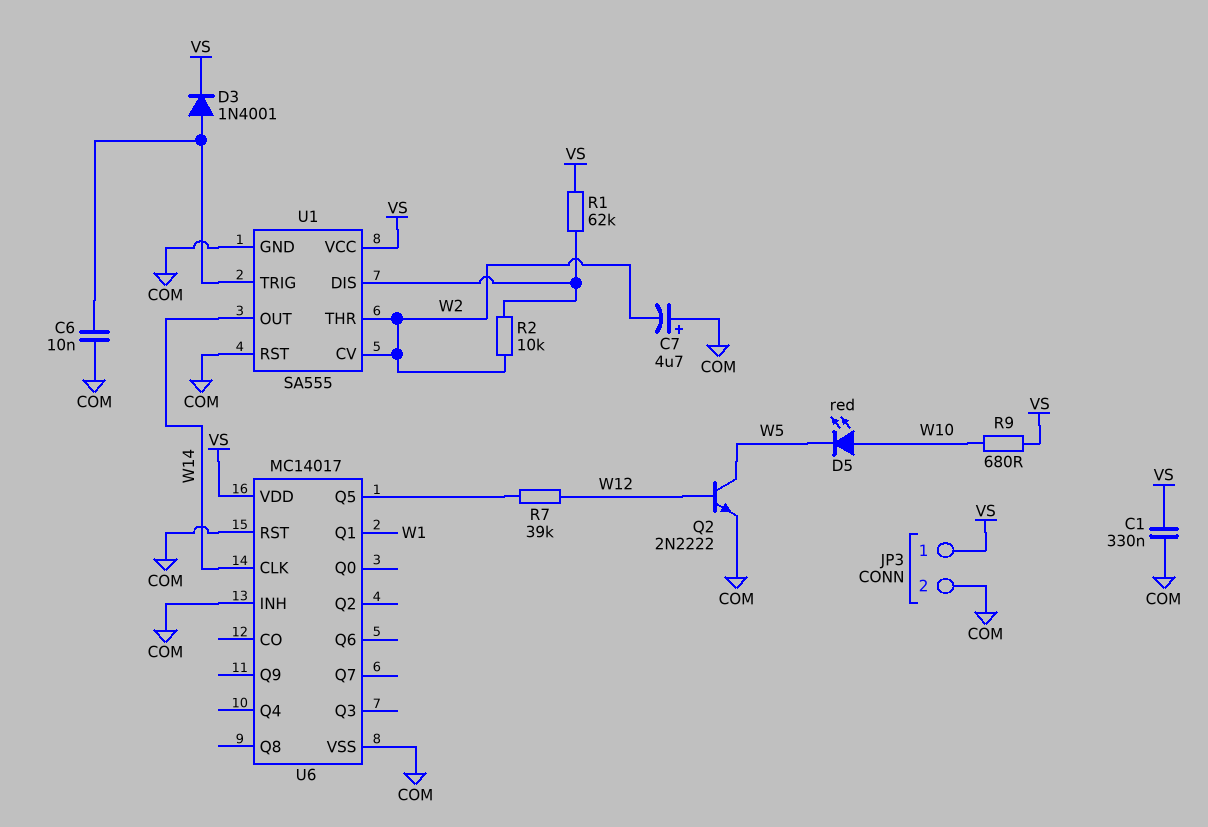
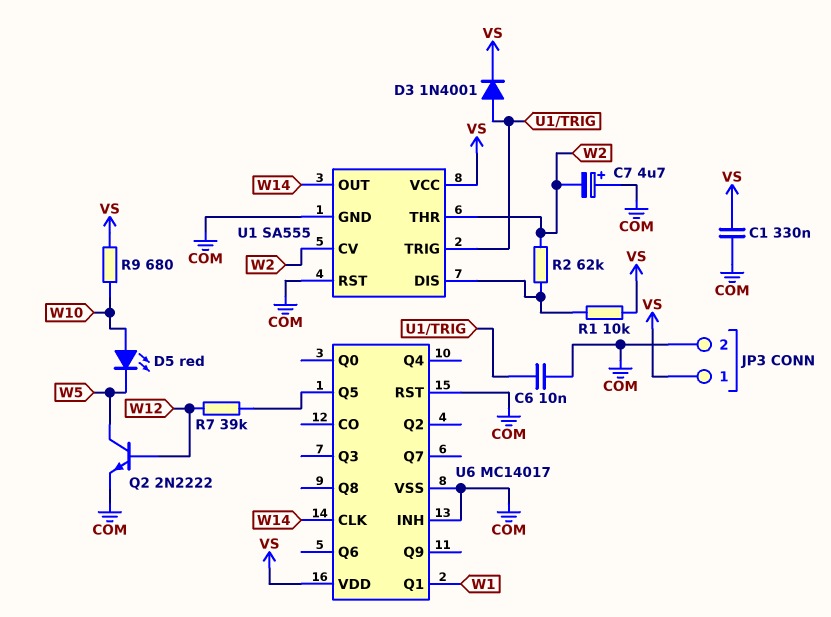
R1: 62k (U1/DIS, VS) -> 10k (U1/DIS, VS)
R2: 10k (U1/DIS, W2) -> 62k (U1/DIS, W2)

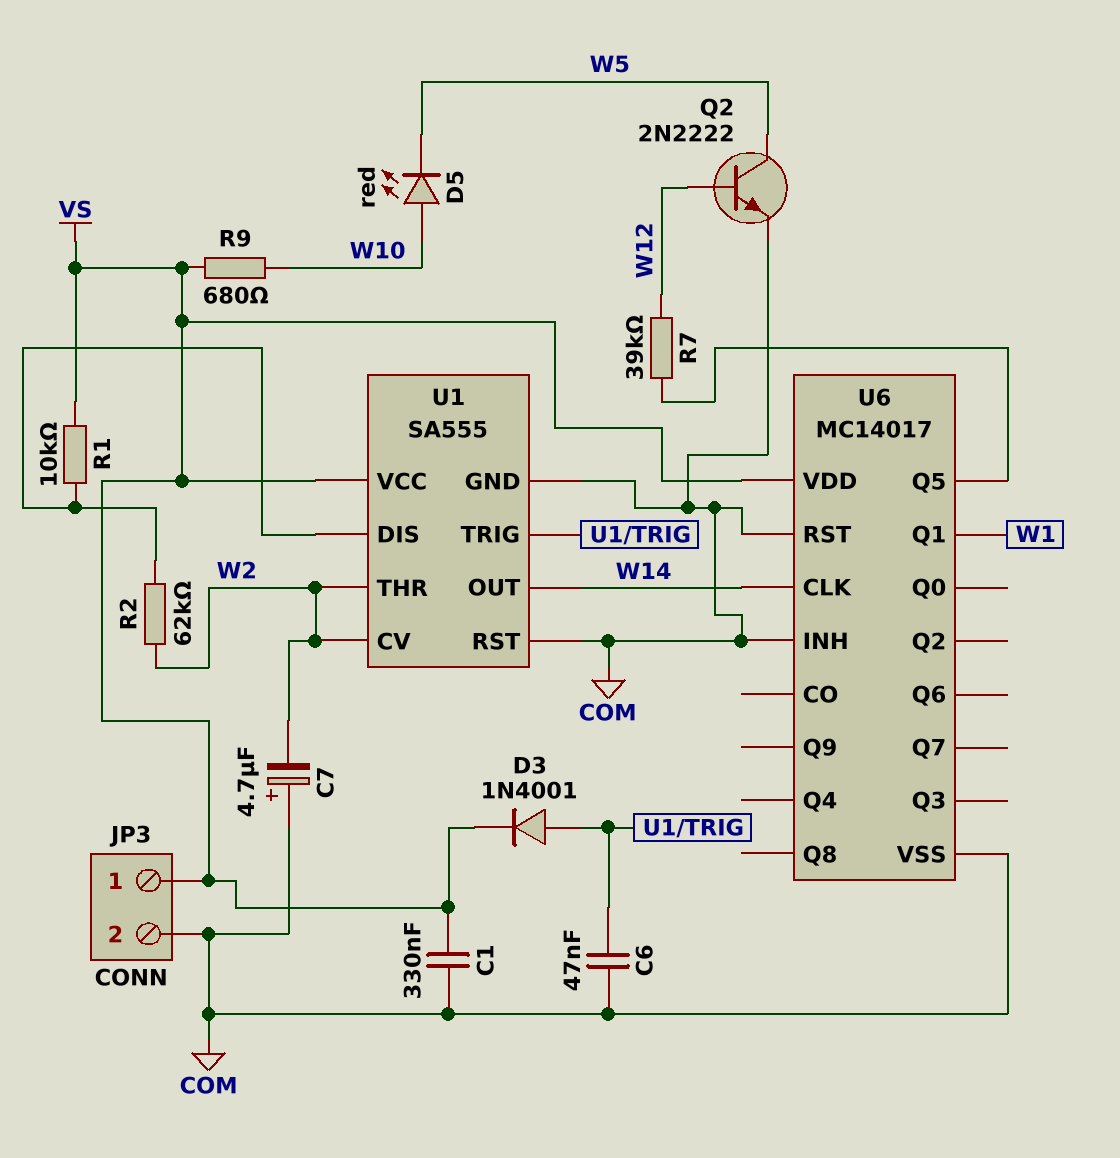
C6: 10nF (COM, U1/TRIG) -> 47nF (COM, U1/TRIG)

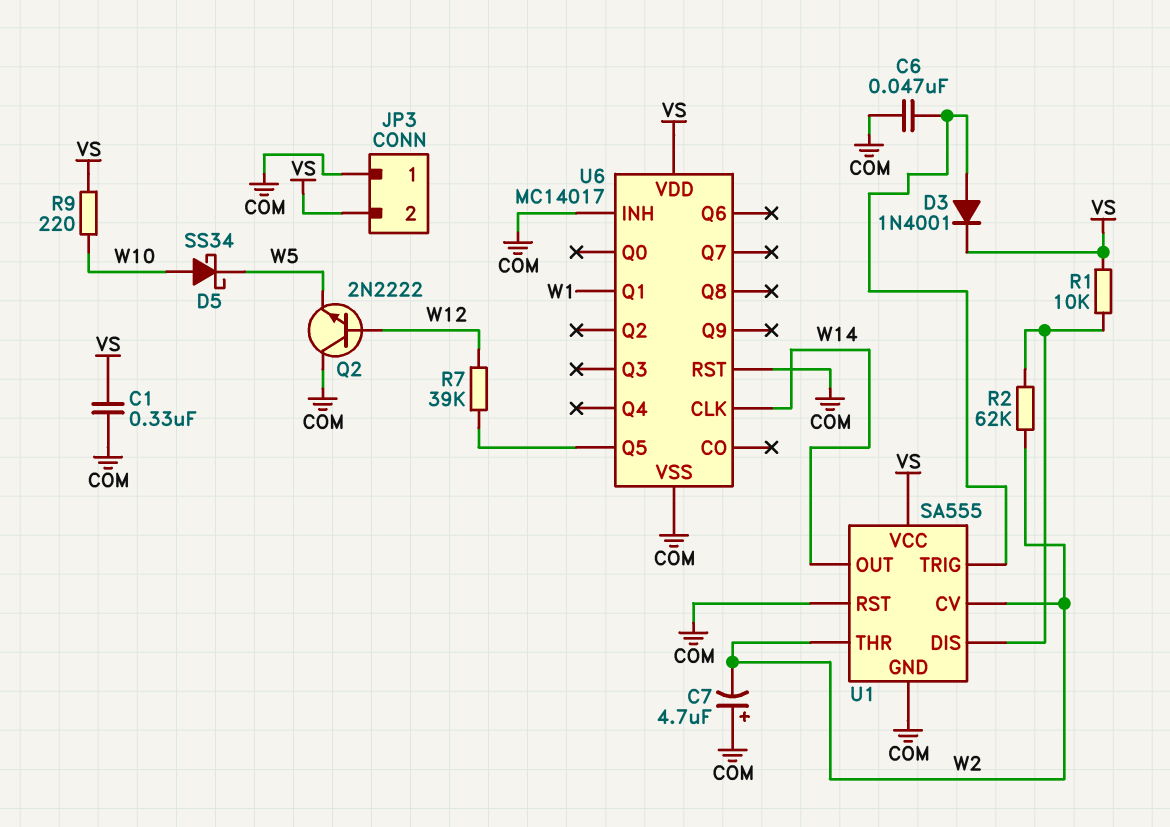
D5: LED red (A W10, K W5) -> schottky SS34 (A W10, K W5)
JP3 pin 1: VS -> COM
JP3 pin 2: COM -> VS
Q2: NPN 2N2222 (B W12, C W5, E COM) -> NPN 2N2222 (B W12, C COM, E W5)
R9: 680 (VS, W10) -> 220 (VS, W10)

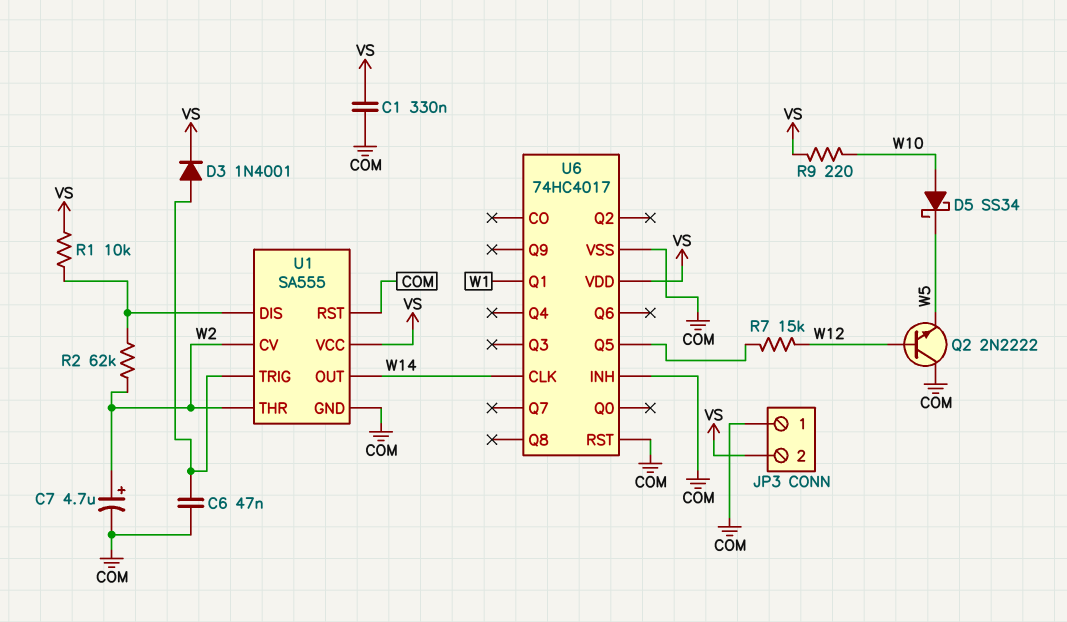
C7: 4.7uF (plus COM, minus W2) -> 4.7uF (plus W2, minus COM)
R7: 39k (U6/Q5, W12) -> 15k (U6/Q5, W12)
U6: MC14017 -> 74HC4017

